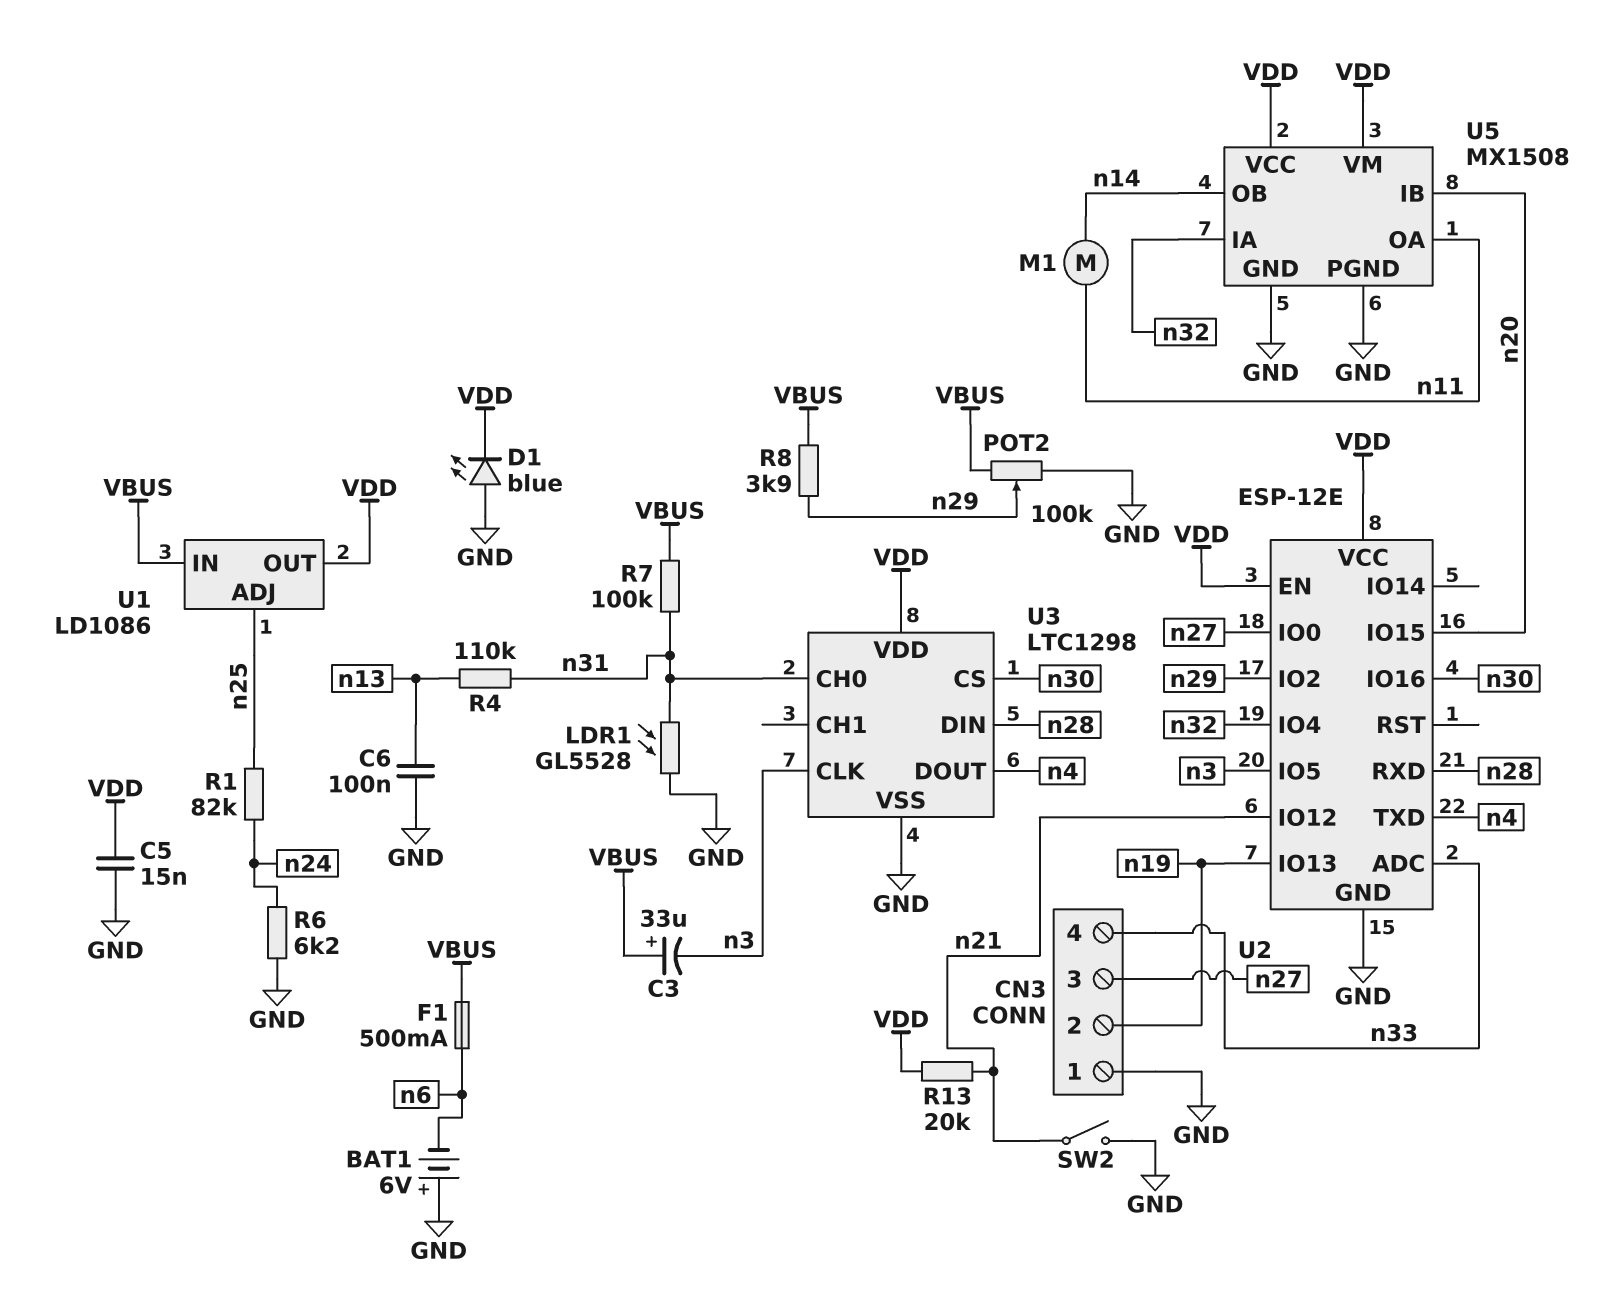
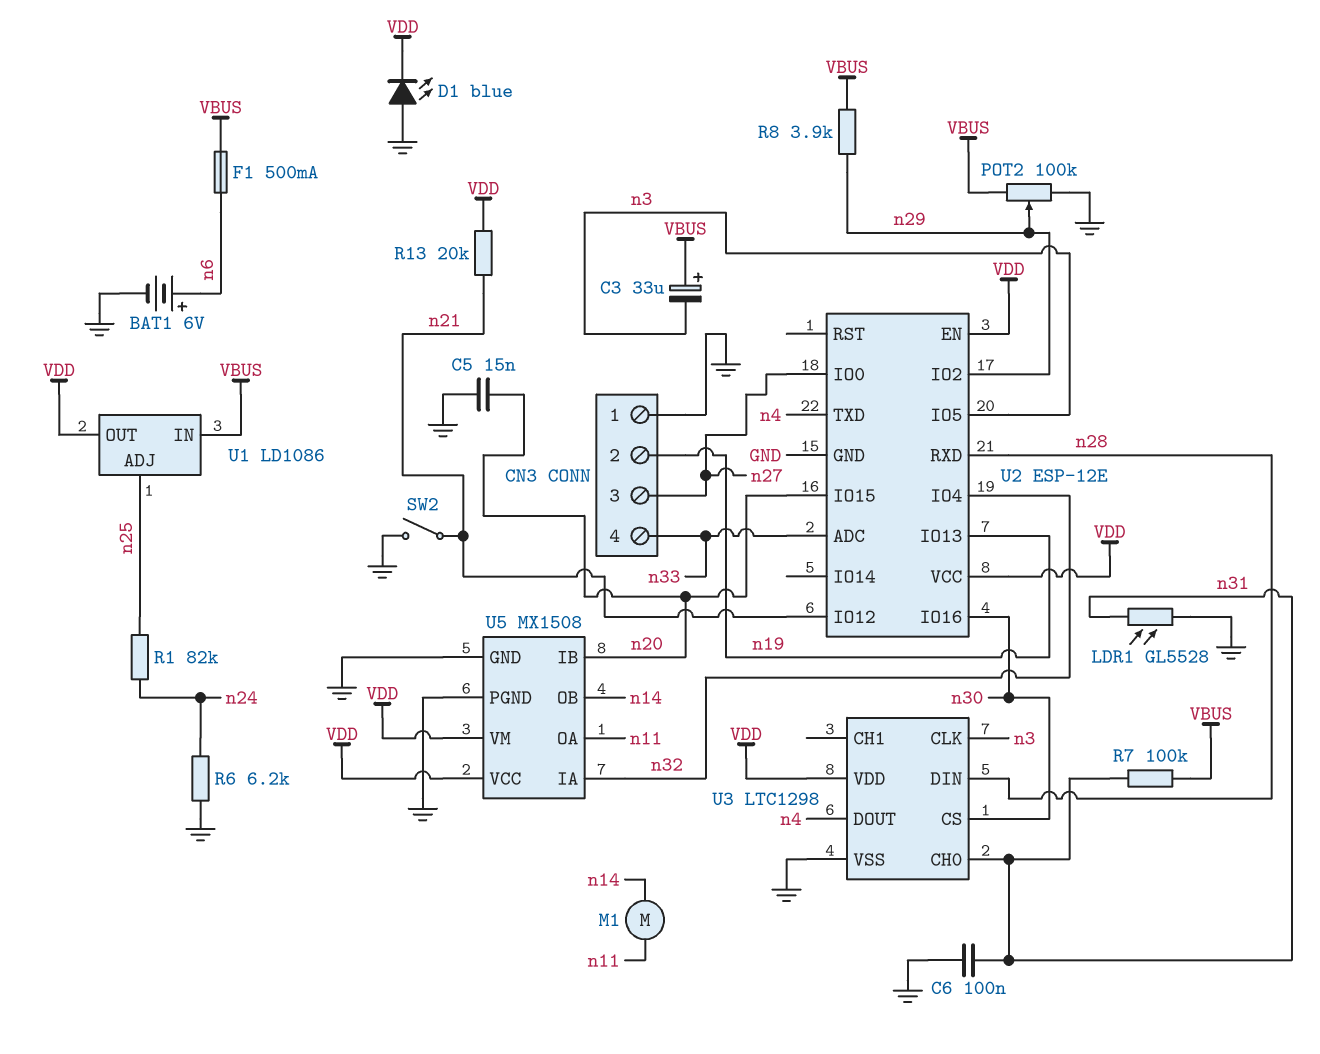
BAT1: 6V (plus GND, minus n6) -> 6V (plus n6, minus GND)
C5: 15nF (GND, VDD) -> 15nF (GND, n20)
C6: 100nF (GND, n13) -> 100nF (GND, n31)
R4: 110k (n13, n31) -> none

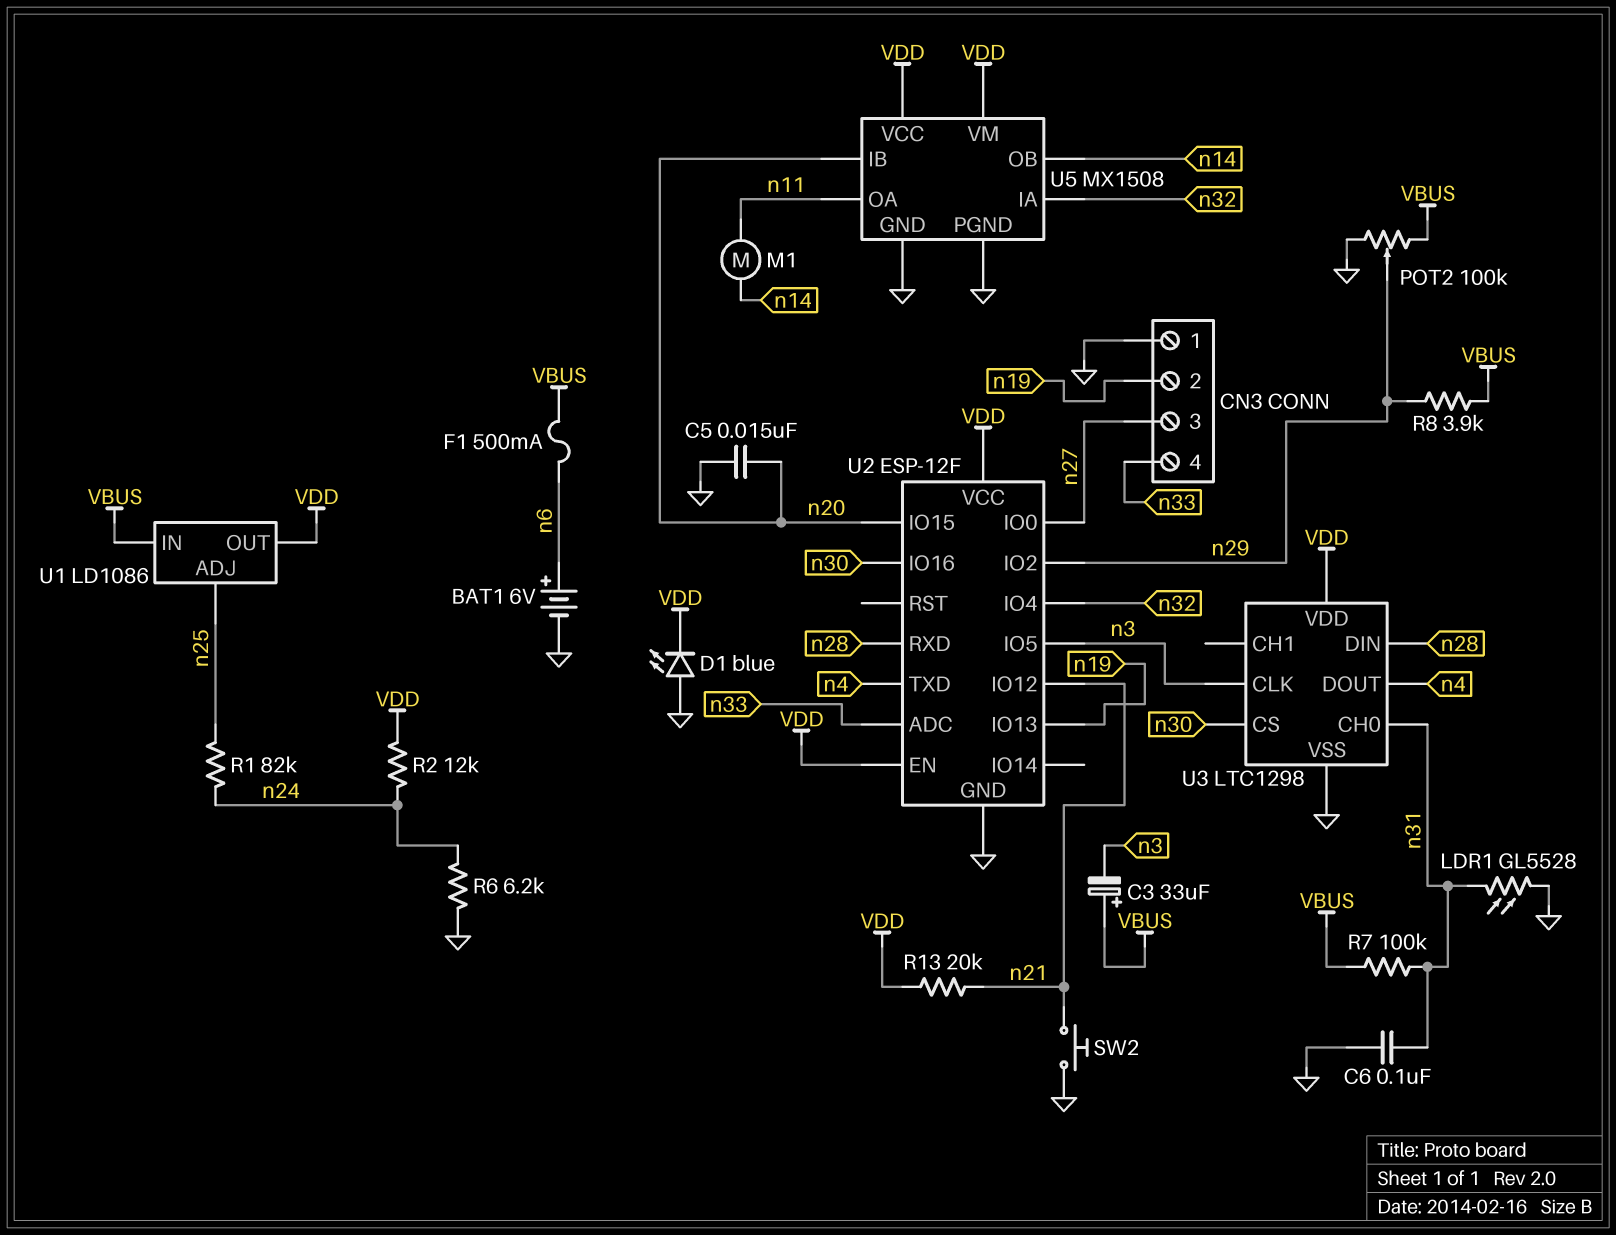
R2: none -> 12k (VDD, n24)
SW2: switch (GND, n21) -> button (GND, n21)
U2: ESP-12E -> ESP-12F

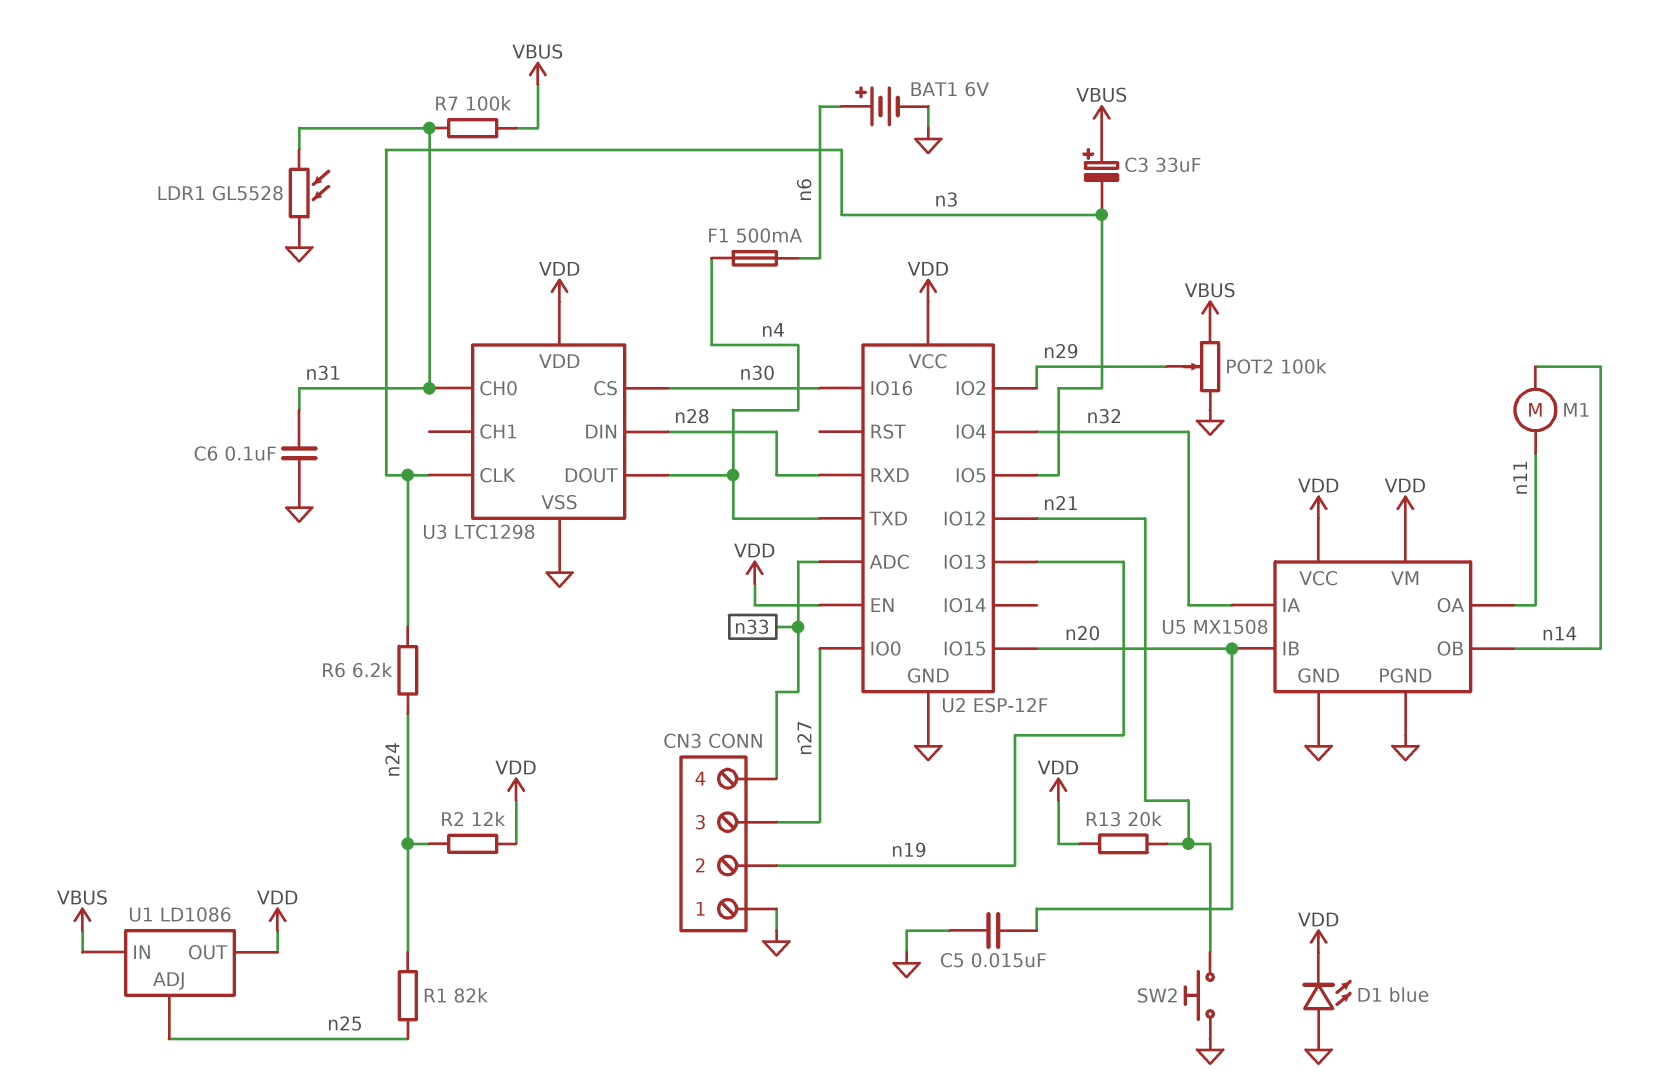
F1: 500mA (VBUS, n6) -> 500mA (n4, n6)
R6: 6.2k (GND, n24) -> 6.2k (n3, n24)
R8: 3.9k (VBUS, n29) -> none

